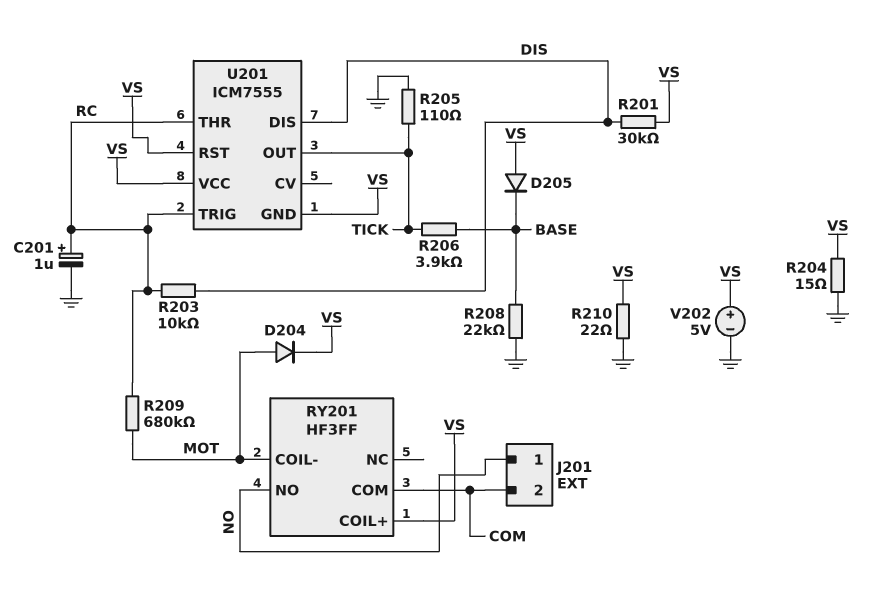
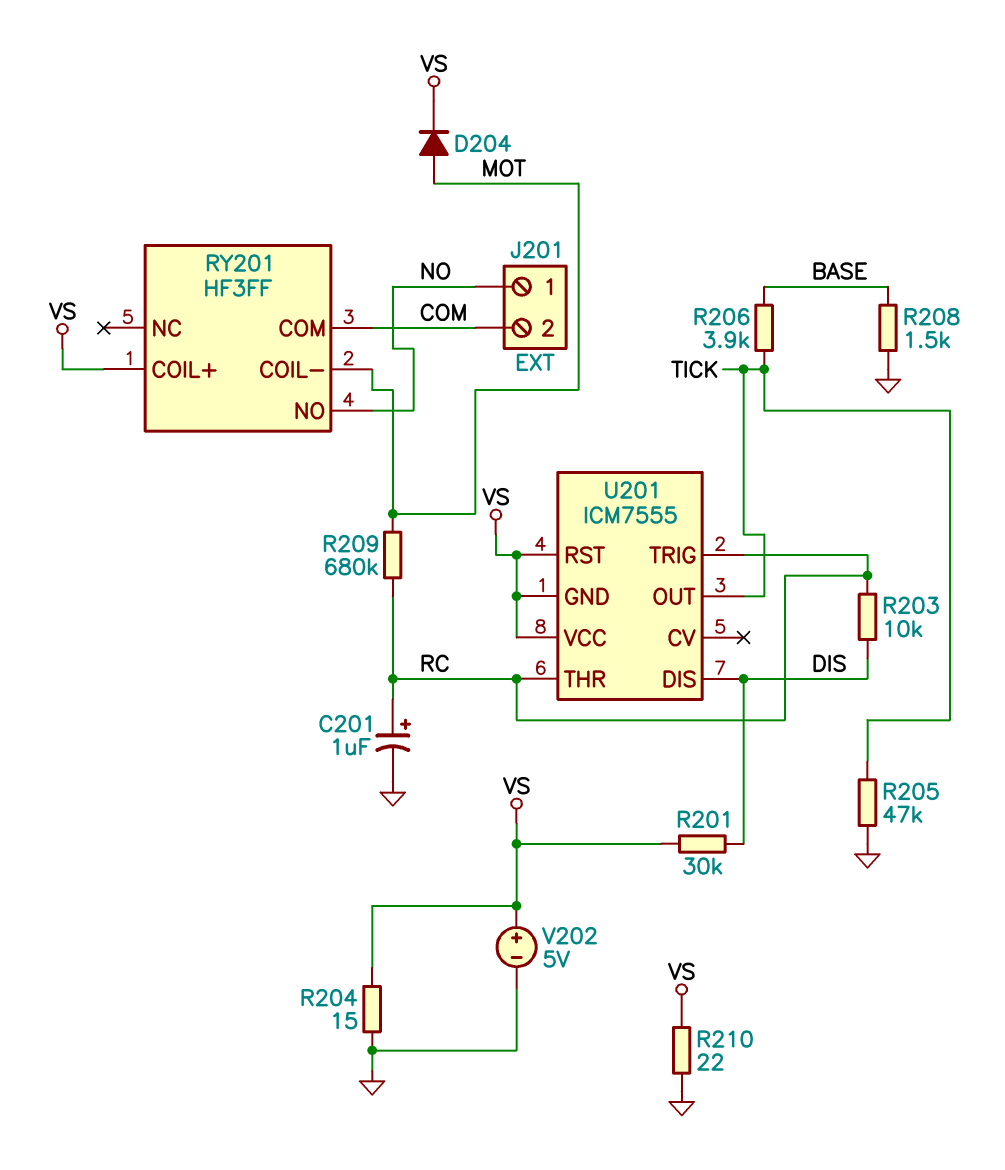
D205: diode (A VS, K BASE) -> none
R205: 110 (GND, TICK) -> 47k (GND, TICK)
R208: 22k (BASE, GND) -> 1.5k (BASE, GND)

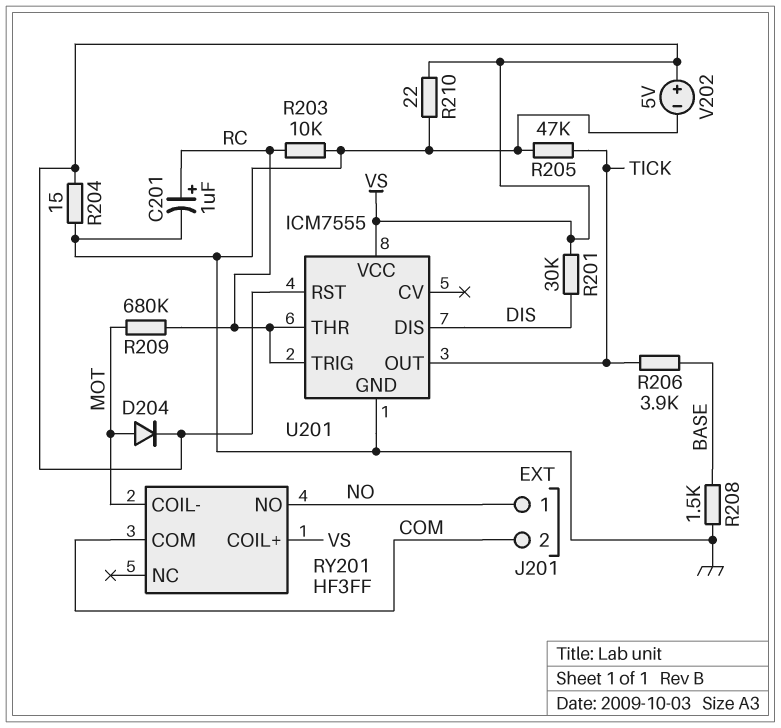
R203: 10k (DIS, RC) -> 10k (GND, RC)
U201 pin GND: VS -> GND

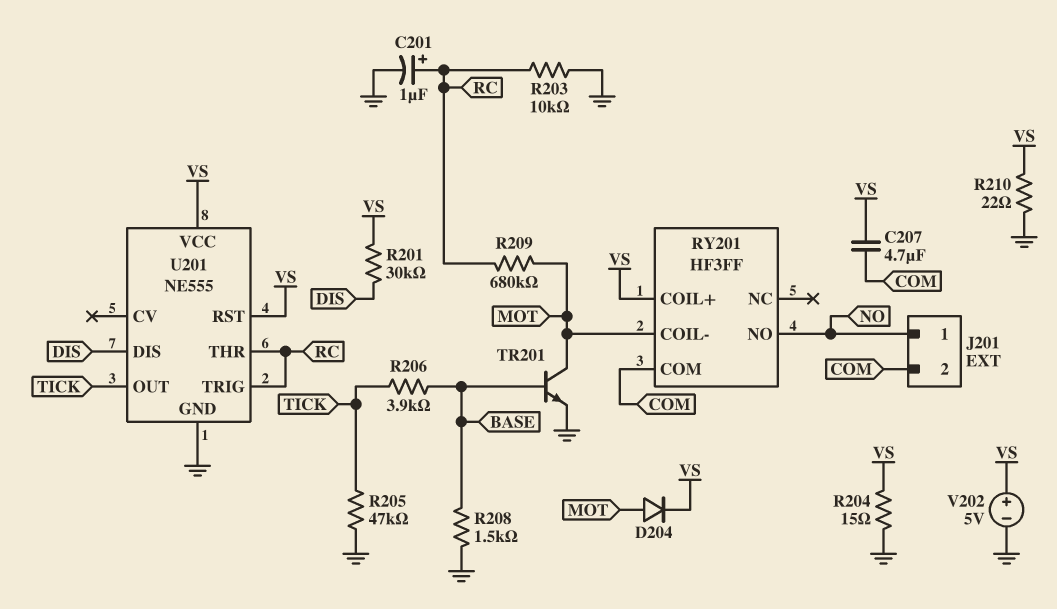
C207: none -> 4.7uF (COM, VS)
TR201: none -> NPN (B BASE, C MOT, E GND)
U201: ICM7555 -> NE555

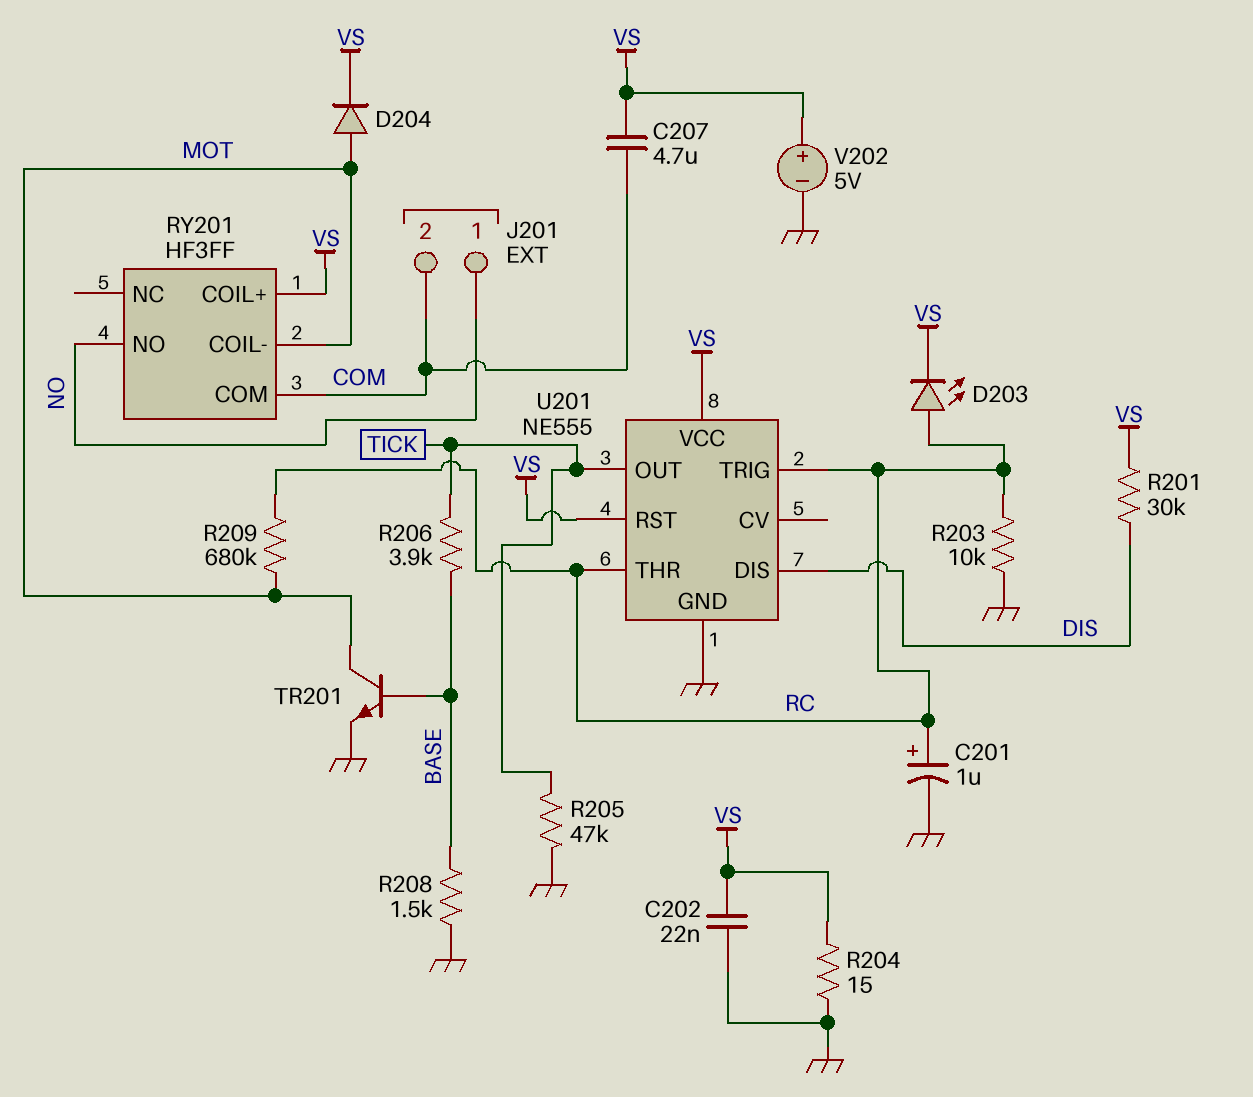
C202: none -> 22nF (GND, VS)
D203: none -> LED (A RC, K VS)
R210: 22 (GND, VS) -> none

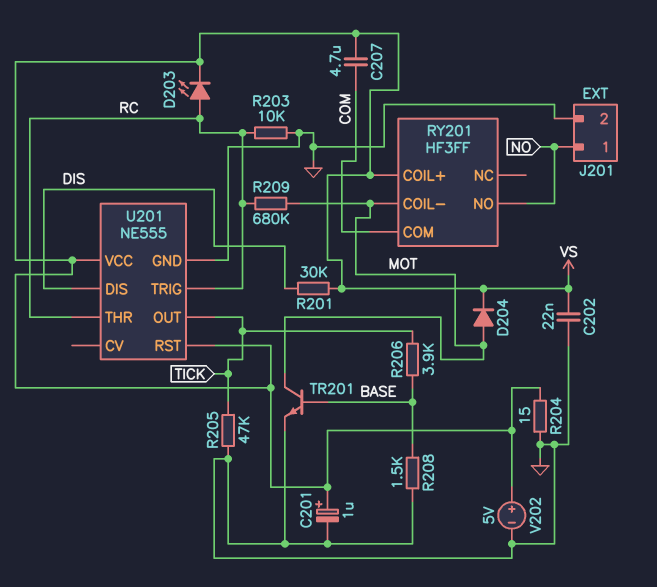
C201: 1uF (plus RC, minus GND) -> 1uF (plus VS, minus GND)
J201 pin 2: COM -> GND

